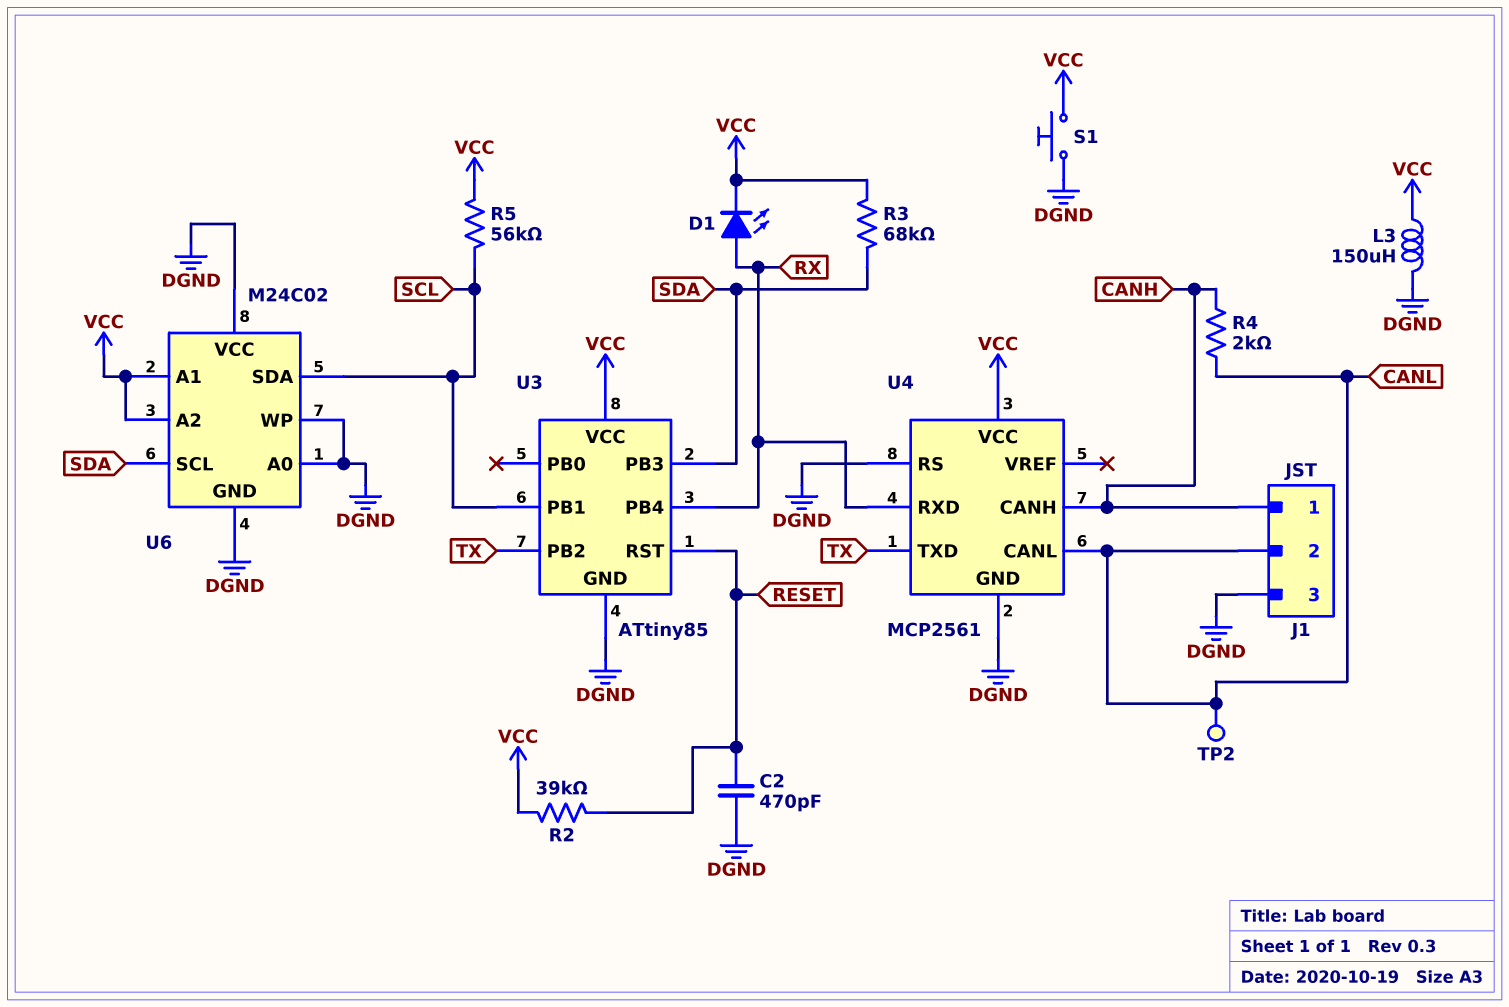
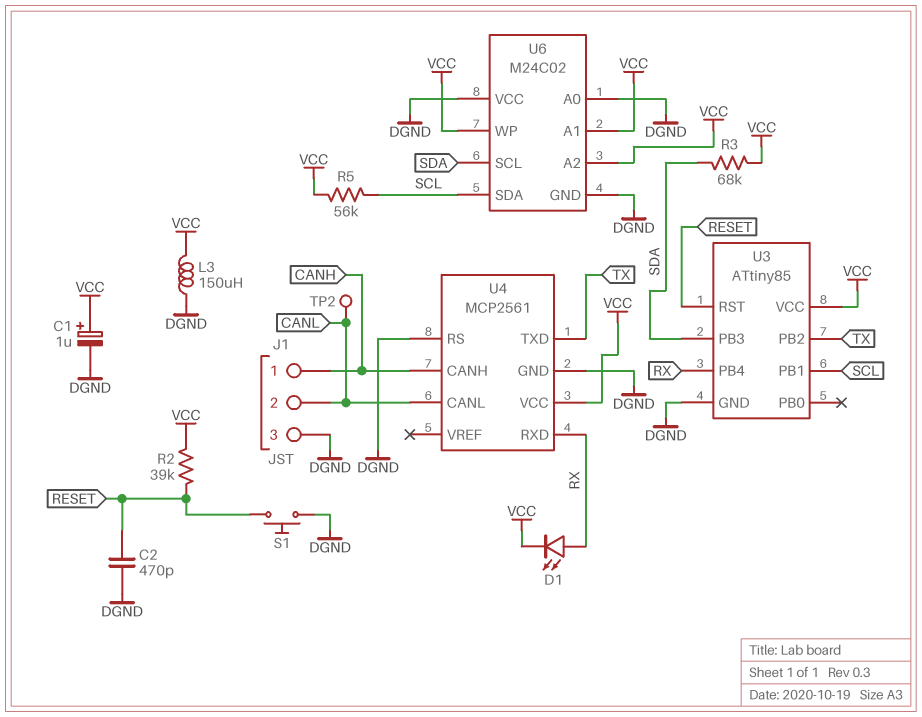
C1: none -> 1uF (plus VCC, minus DGND)
R4: 2k (CANH, CANL) -> none
S1: button (DGND, VCC) -> button (DGND, RESET)
U6 pin WP: DGND -> VCC

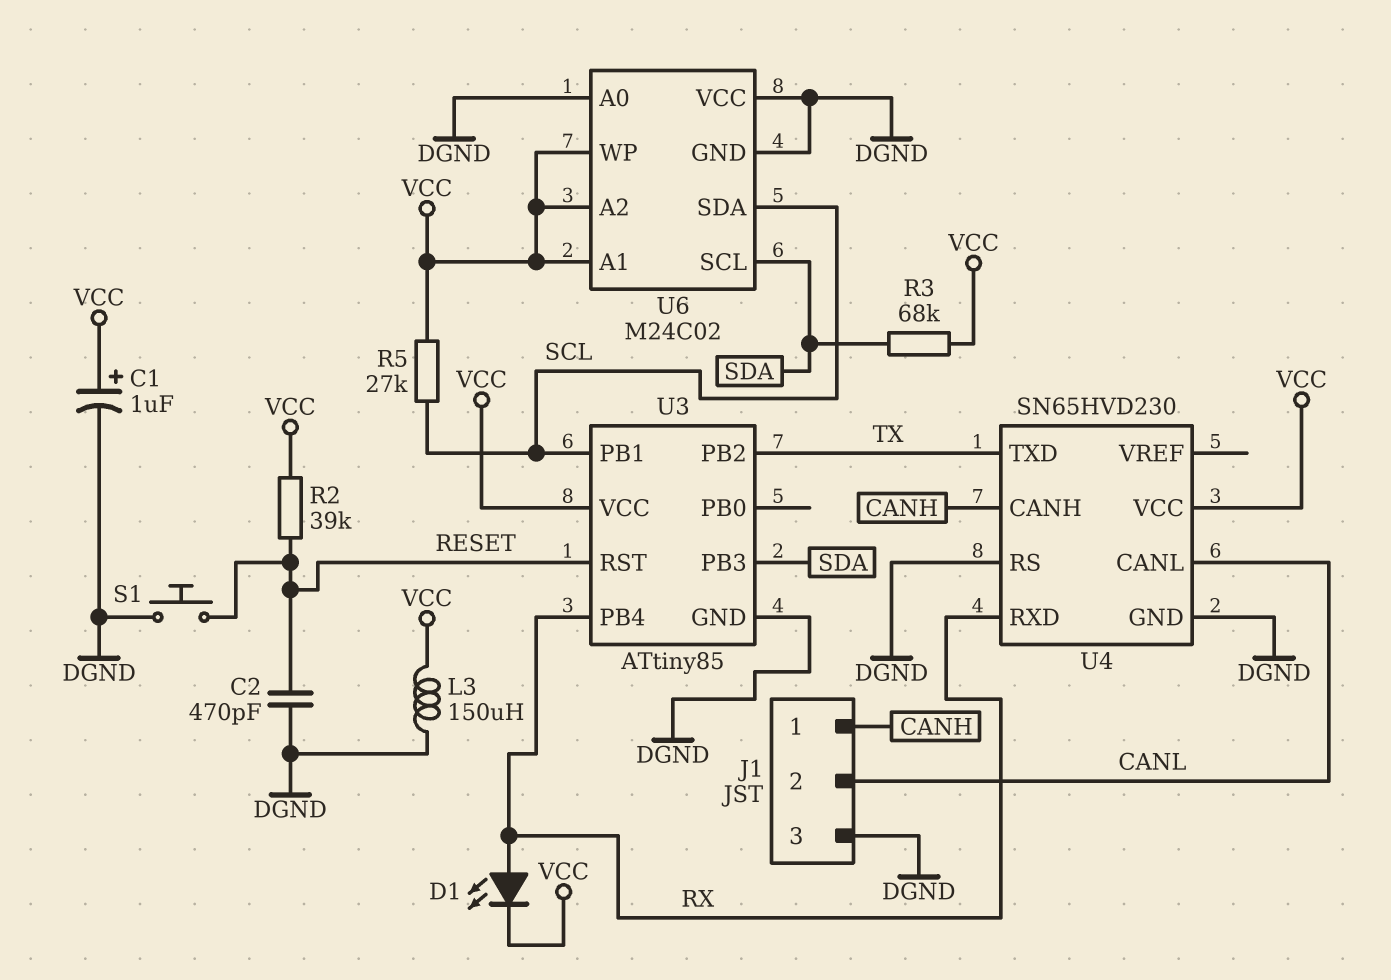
R5: 56k (SCL, VCC) -> 27k (SCL, VCC)
TP2: test point (CANL) -> none
U4: MCP2561 -> SN65HVD230

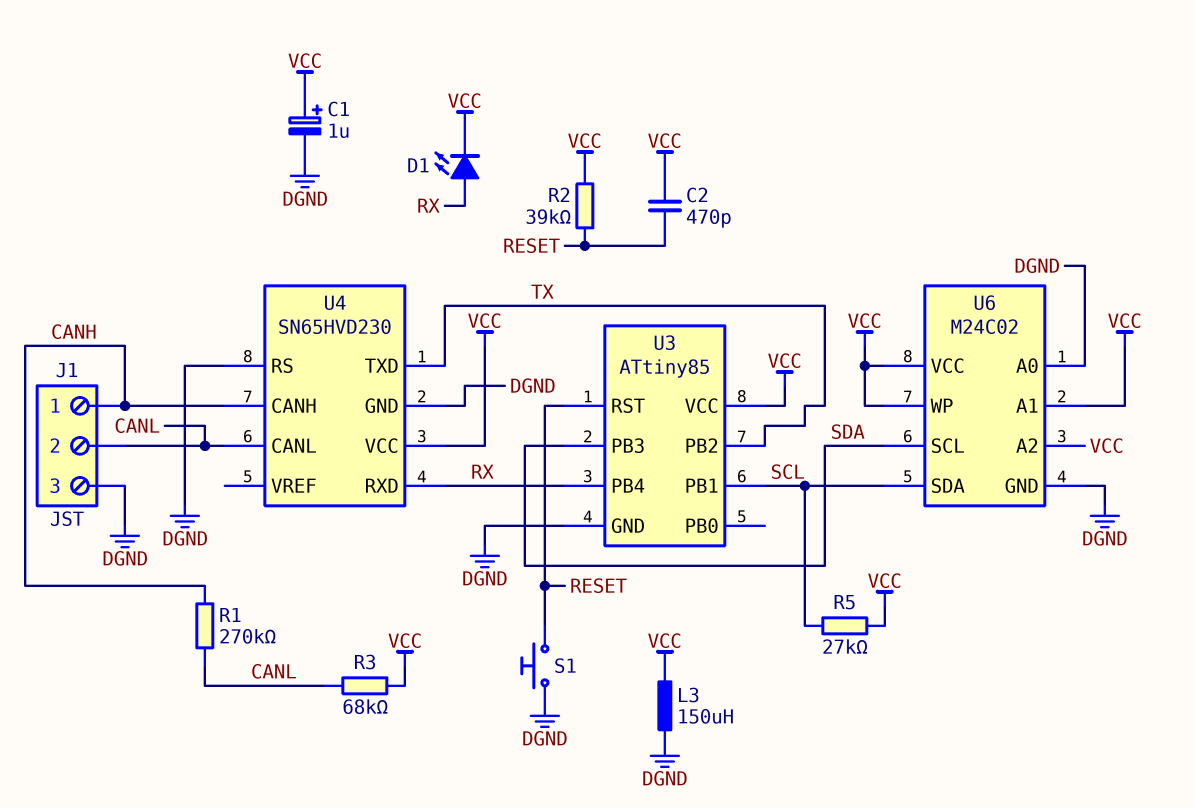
C2: 470pF (DGND, RESET) -> 470pF (RESET, VCC)
R1: none -> 270k (CANH, CANL)
R3: 68k (SDA, VCC) -> 68k (CANL, VCC)
U6 pin VCC: DGND -> VCC

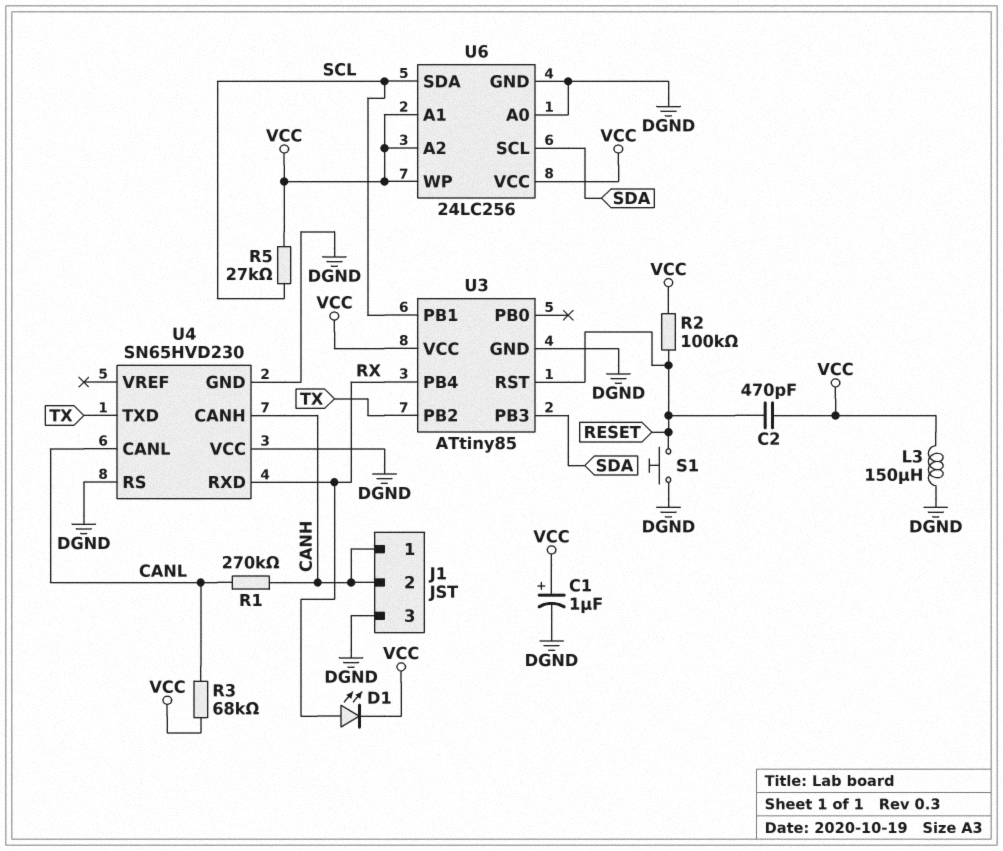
J1 pin 2: CANL -> CANH
R2: 39k (RESET, VCC) -> 100k (RESET, VCC)
U4 pin VCC: VCC -> DGND
U6: M24C02 -> 24LC256

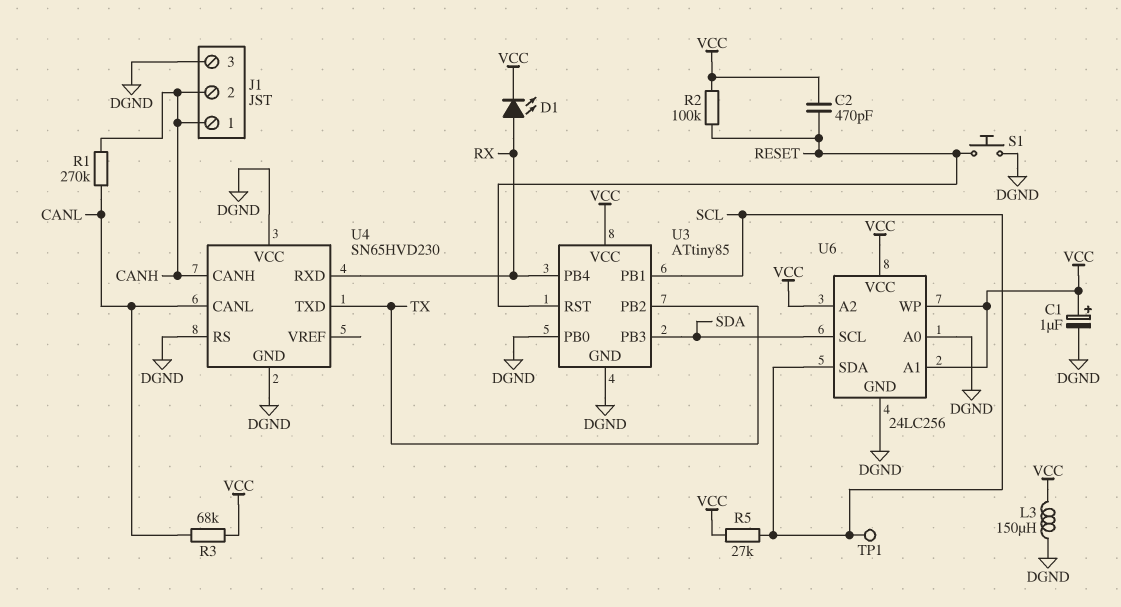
TP1: none -> test point (SCL)
U3 pin PB0: none -> DGND

